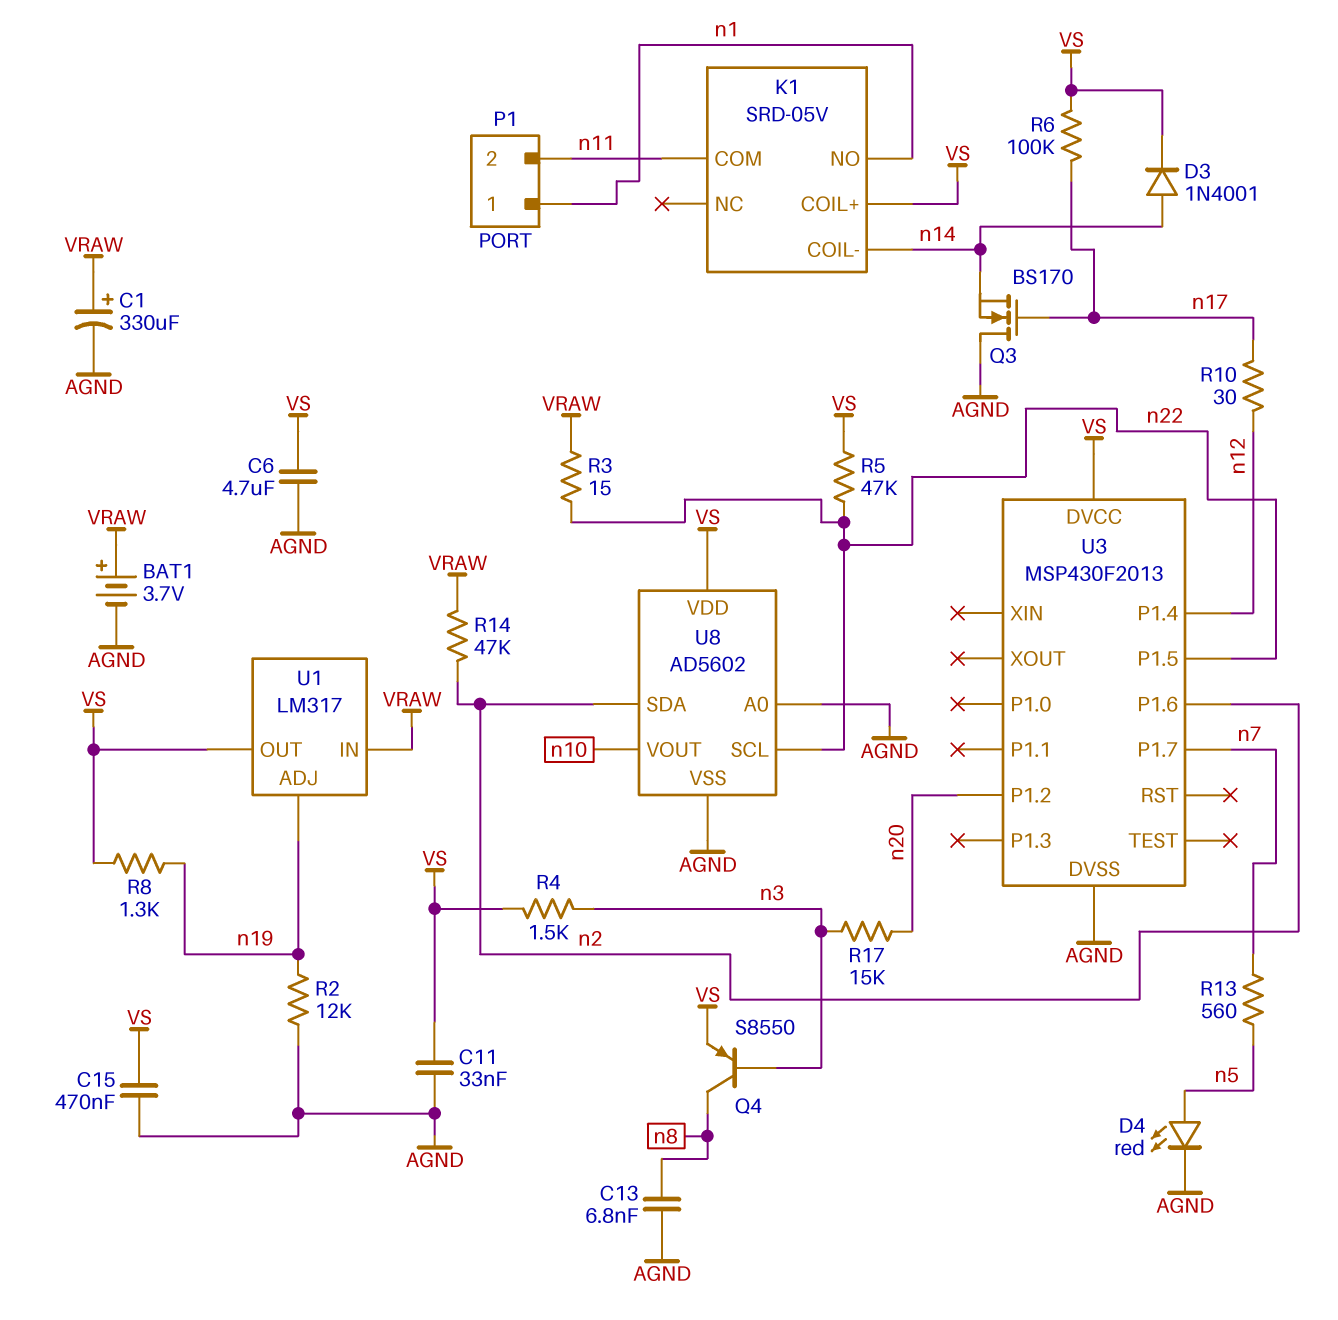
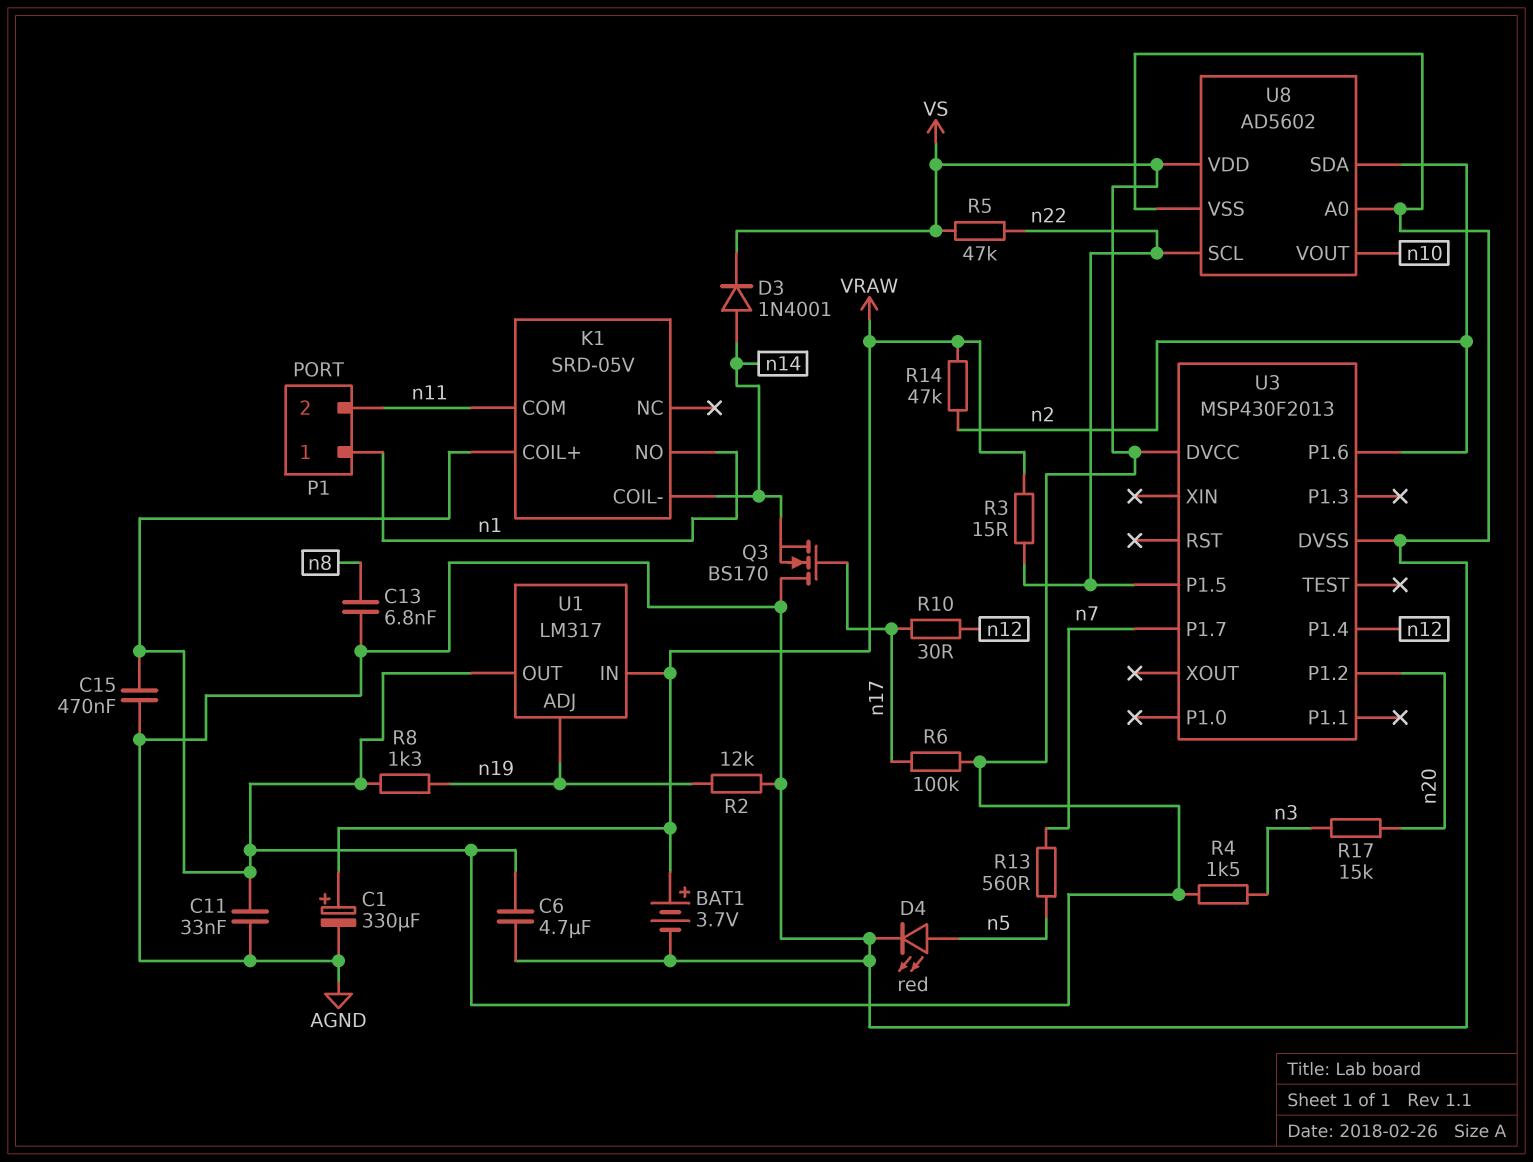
Q4: PNP S8550 (B n3, C n8, E VS) -> none

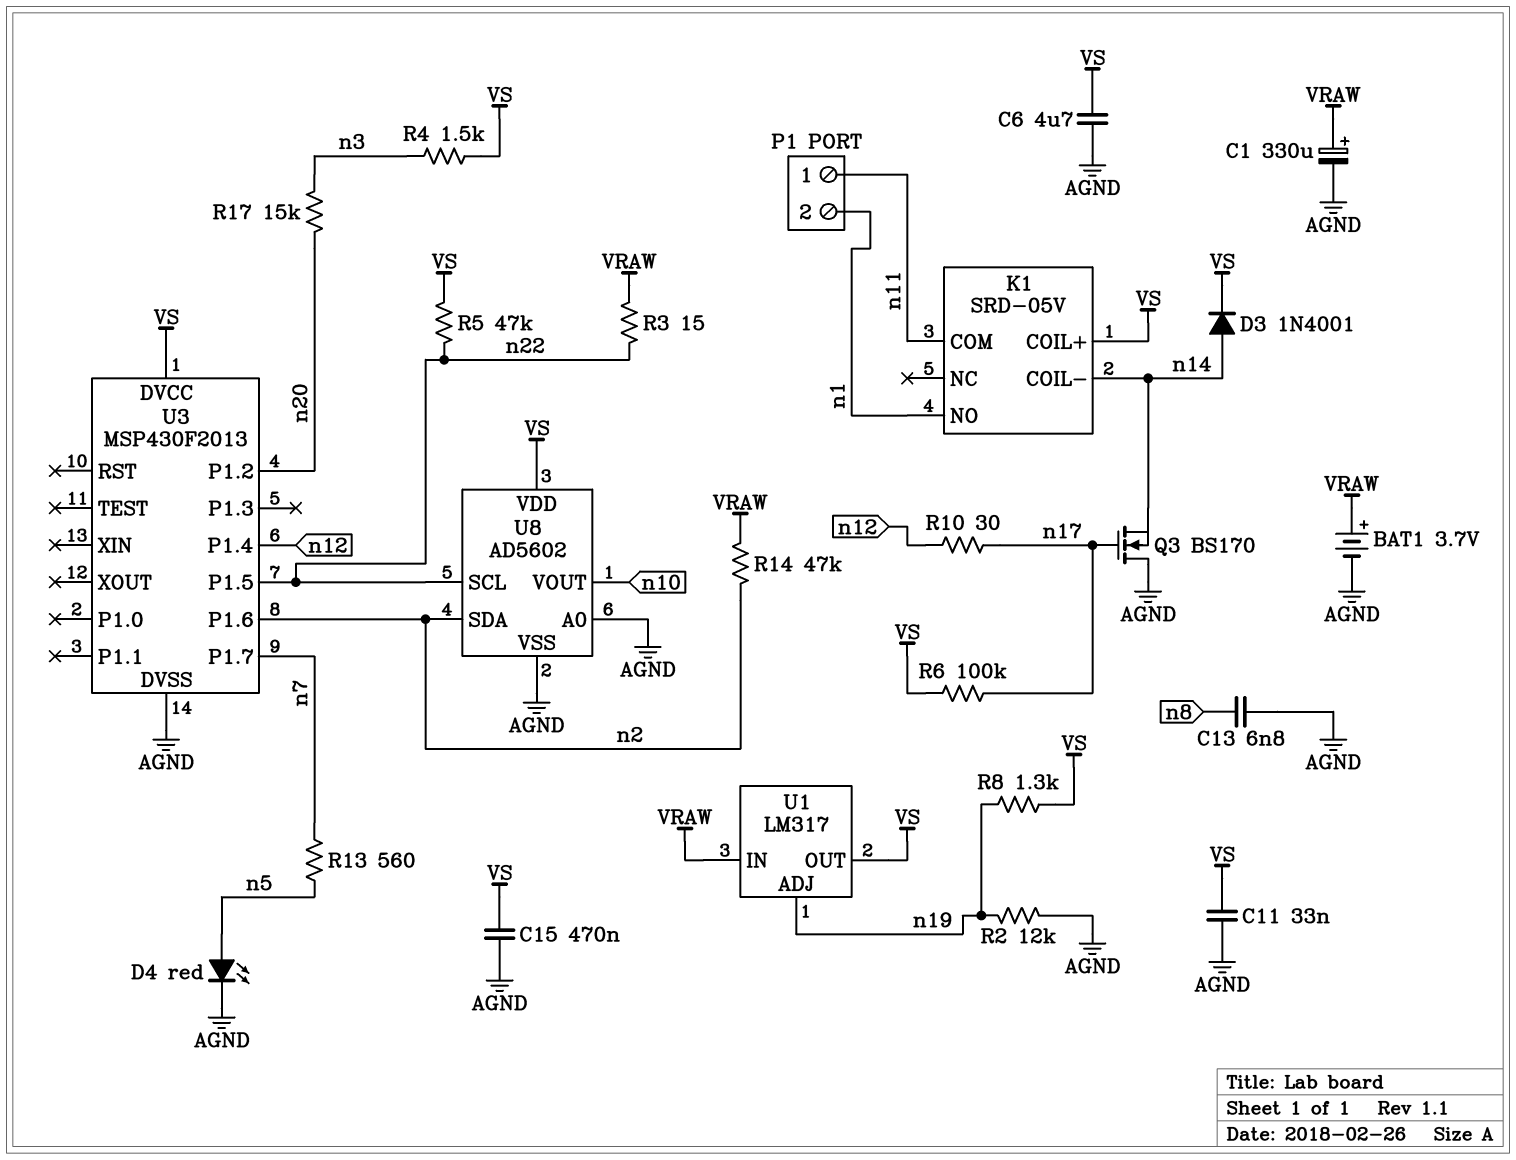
P1 pin 1: n1 -> n11
P1 pin 2: n11 -> n1

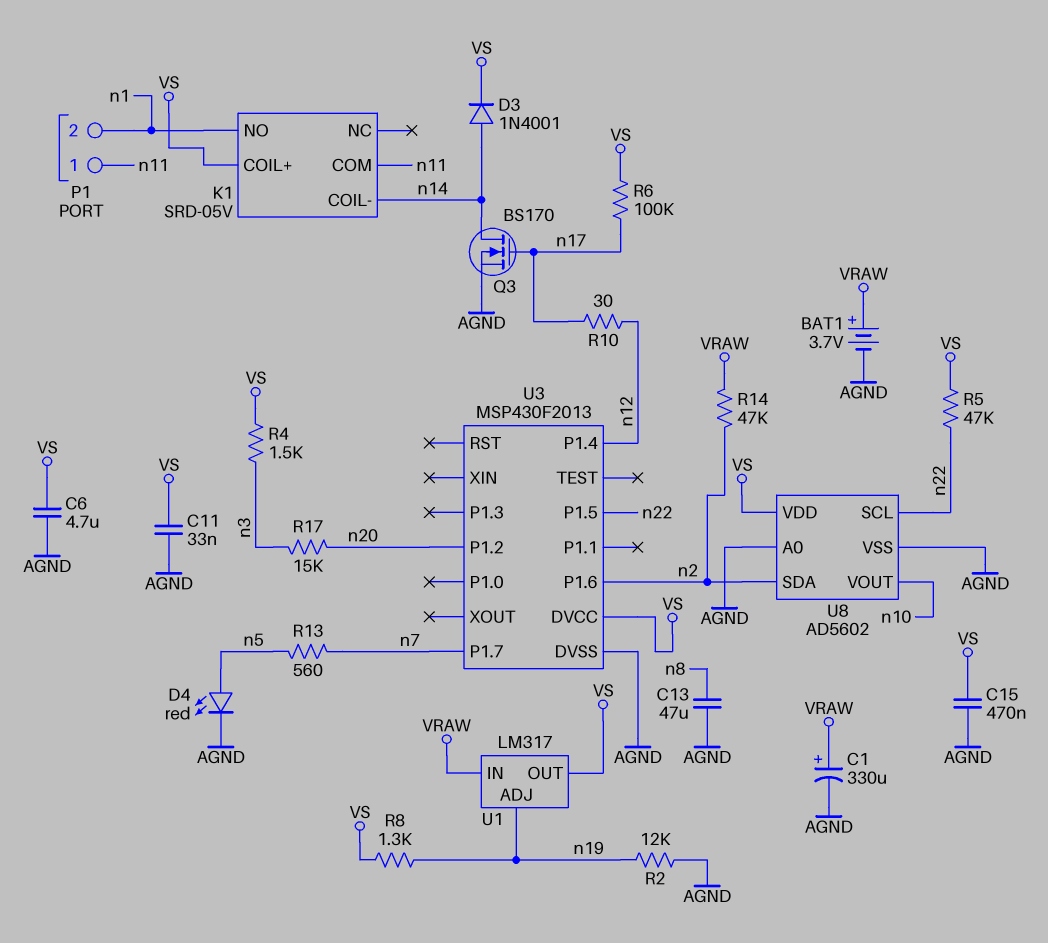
C13: 6.8nF (AGND, n8) -> 47uF (AGND, n8)
Q3: NMOS BS170 (G n17, D AGND, S n14) -> NMOS BS170 (G n17, D n14, S AGND)
R3: 15 (VRAW, n22) -> none

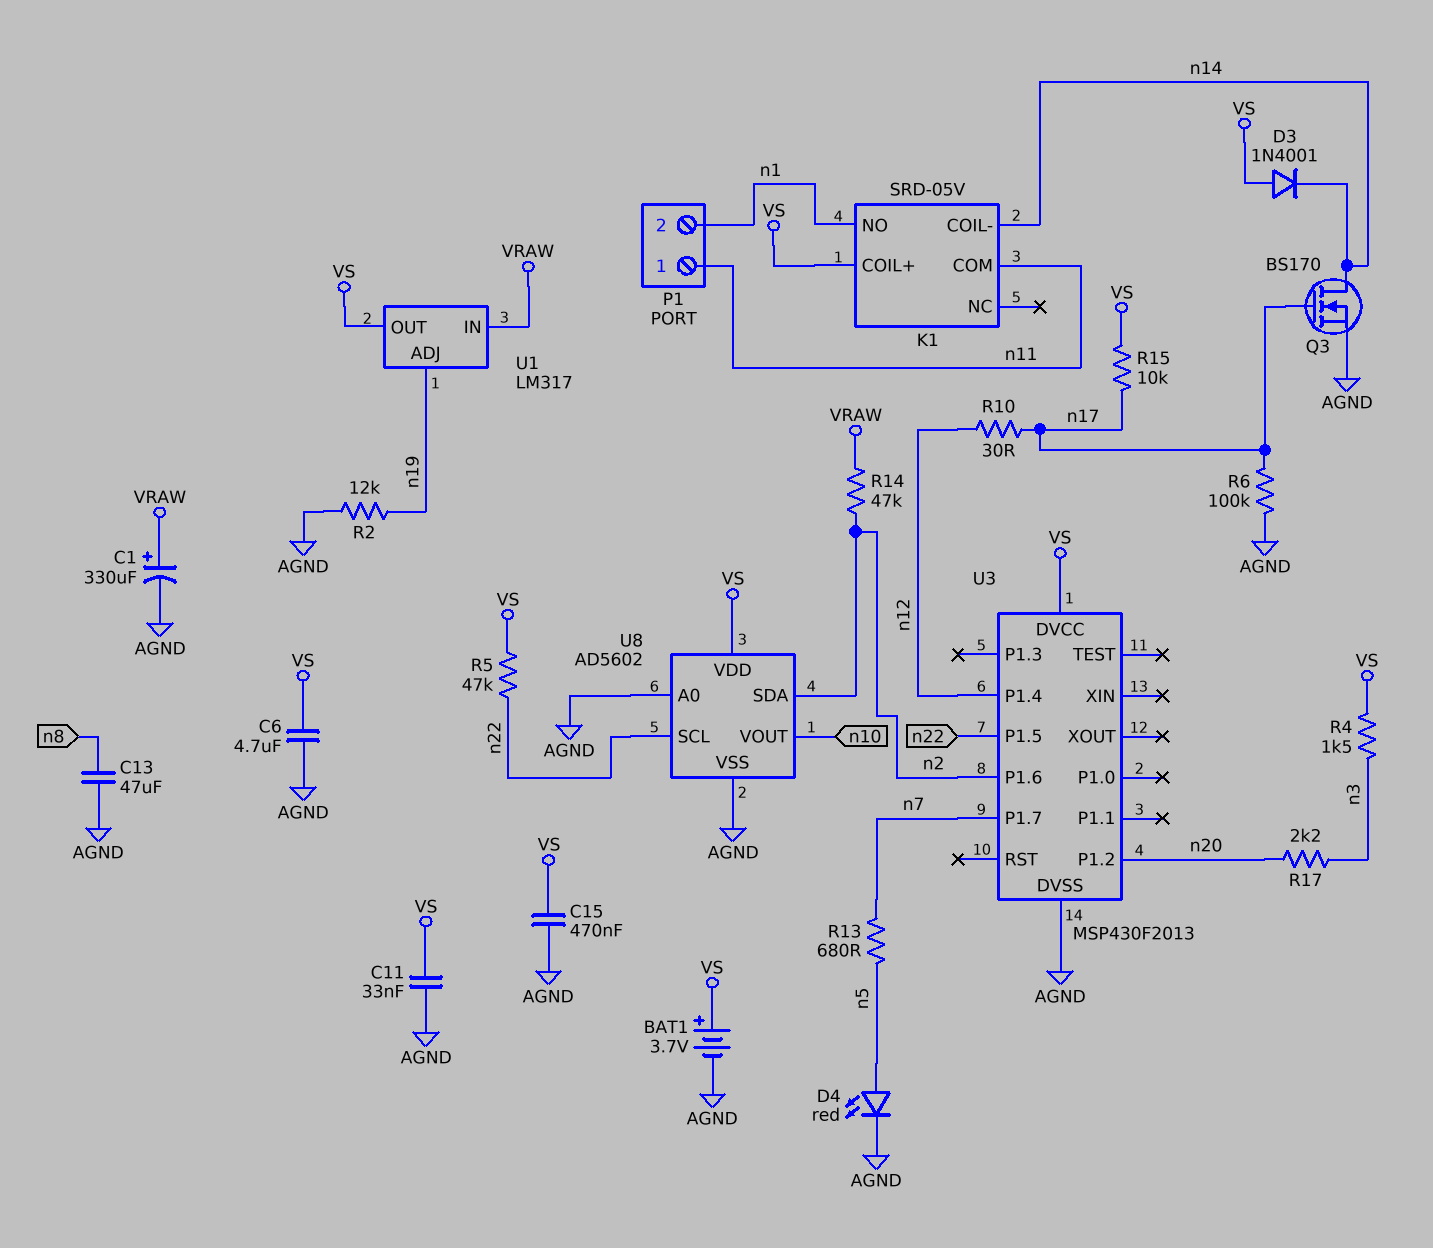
BAT1: 3.7V (plus VRAW, minus AGND) -> 3.7V (plus VS, minus AGND)
D3: diode 1N4001 (A n14, K VS) -> diode 1N4001 (A VS, K n14)
R6: 100k (VS, n17) -> 100k (AGND, n17)
R8: 1.3k (VS, n19) -> none
R13: 560 (n5, n7) -> 680 (n5, n7)
R15: none -> 10k (VS, n17)
R17: 15k (n3, n20) -> 2.2k (n3, n20)

